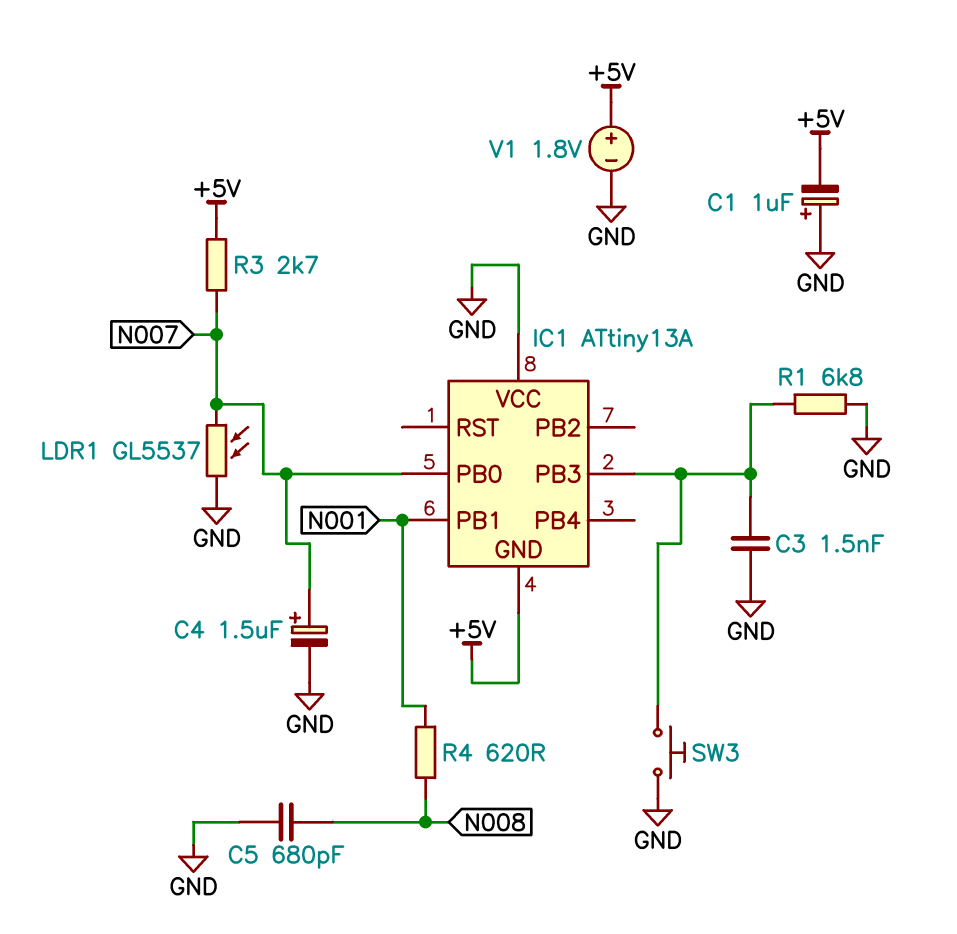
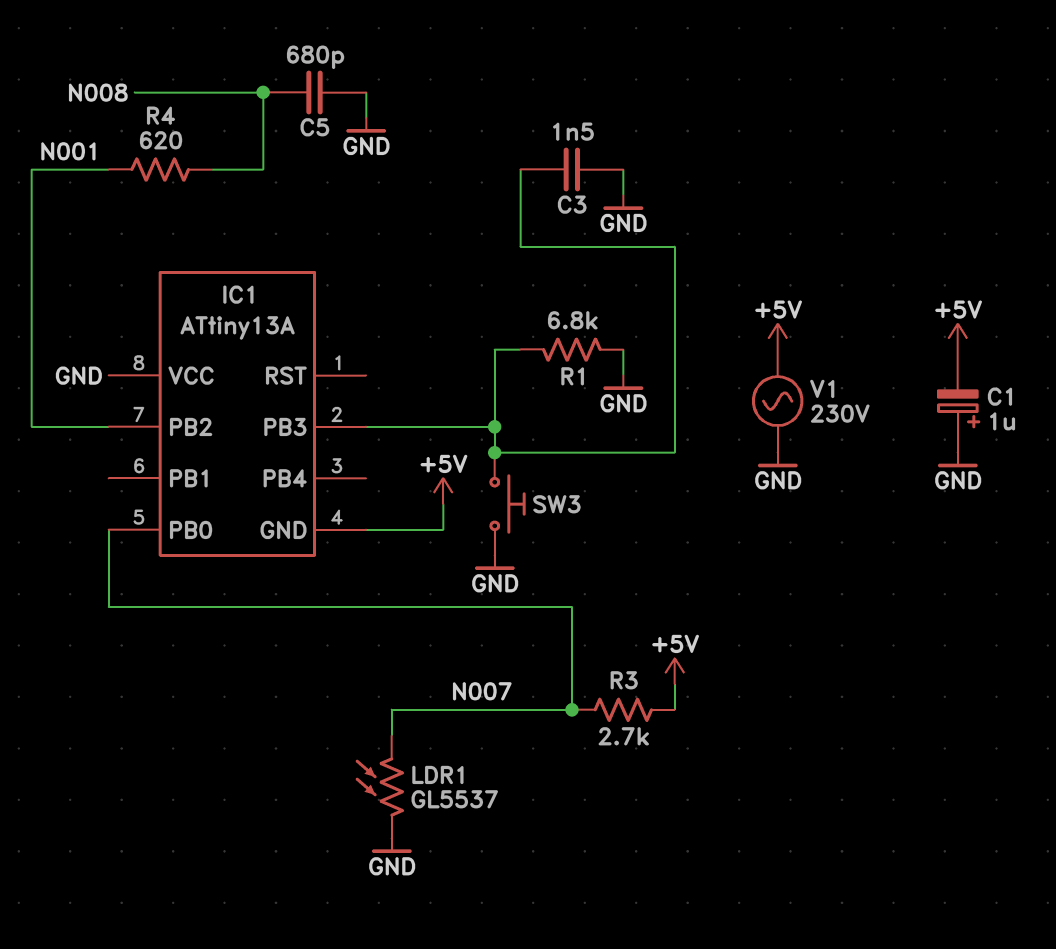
C4: 1.5uF (plus N007, minus GND) -> none
IC1 pin PB1: N001 -> none
IC1 pin PB2: none -> N001
V1: 1.8V (plus +5V, minus GND) -> AC 230V (+5V, GND)

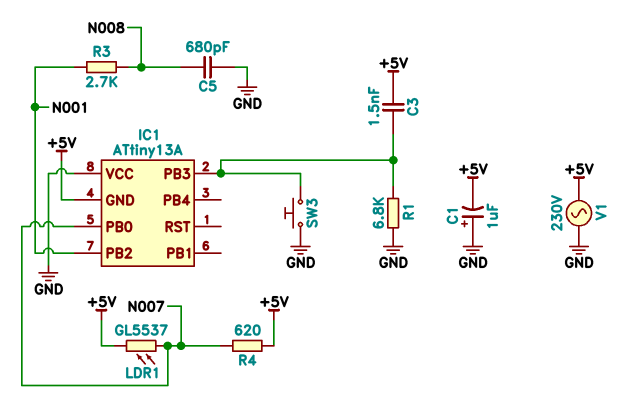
C3: 1.5nF (GND, IC1/PB3) -> 1.5nF (+5V, IC1/PB3)
LDR1: GL5537 (GND, N007) -> GL5537 (+5V, N007)
R3: 2.7k (+5V, N007) -> 2.7k (N001, N008)
R4: 620 (N001, N008) -> 620 (+5V, N007)

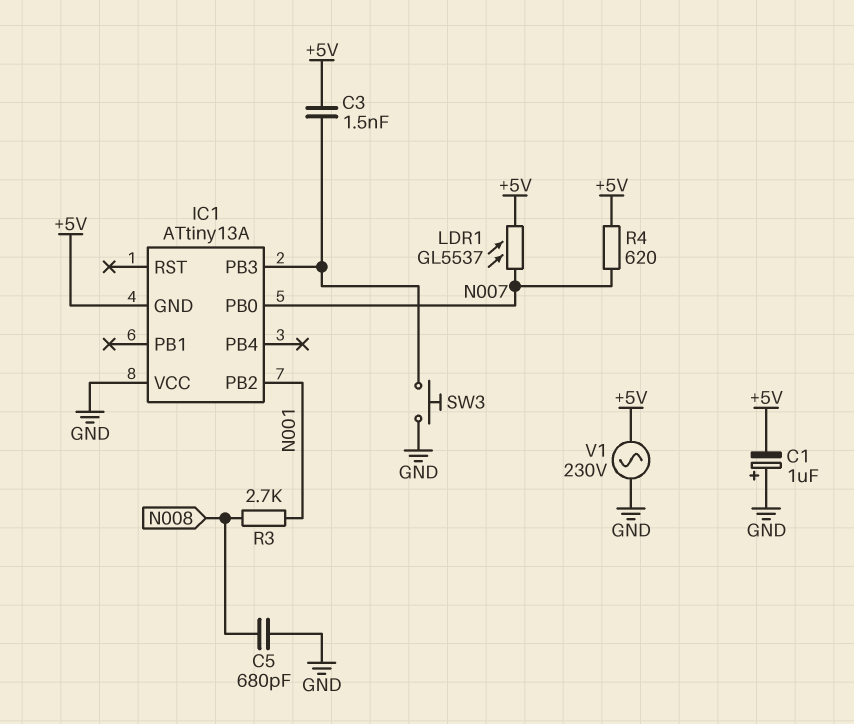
R1: 6.8k (GND, IC1/PB3) -> none

